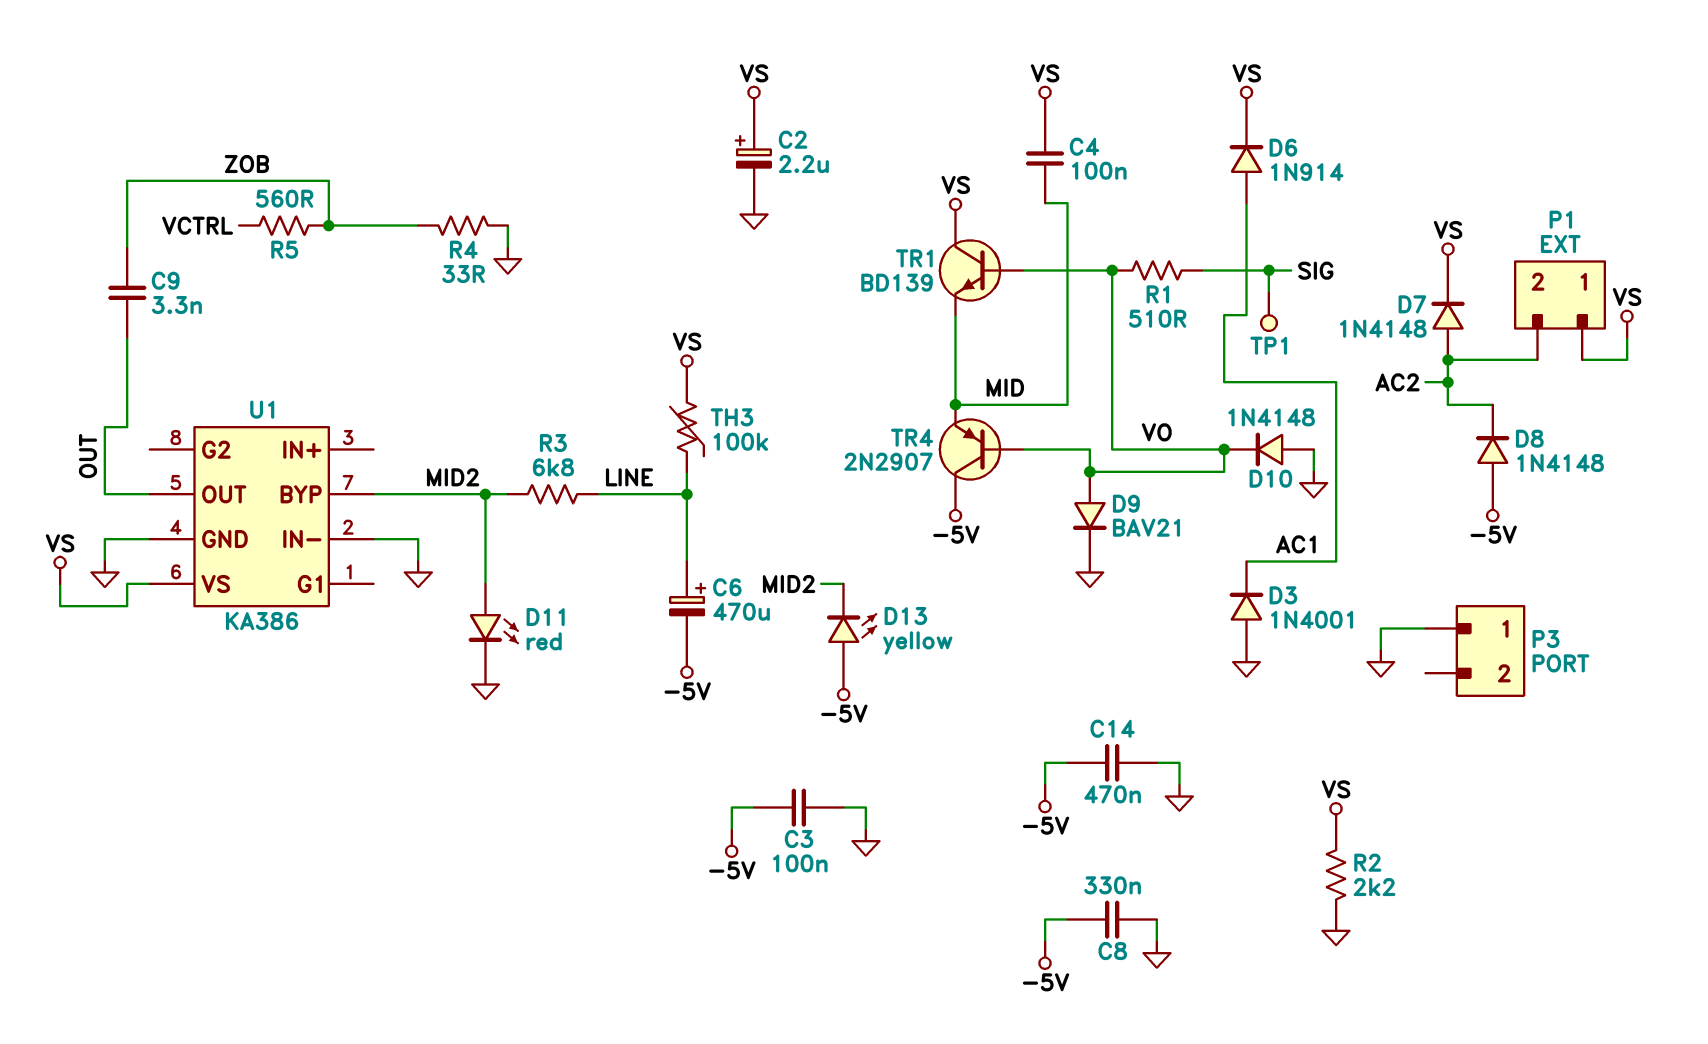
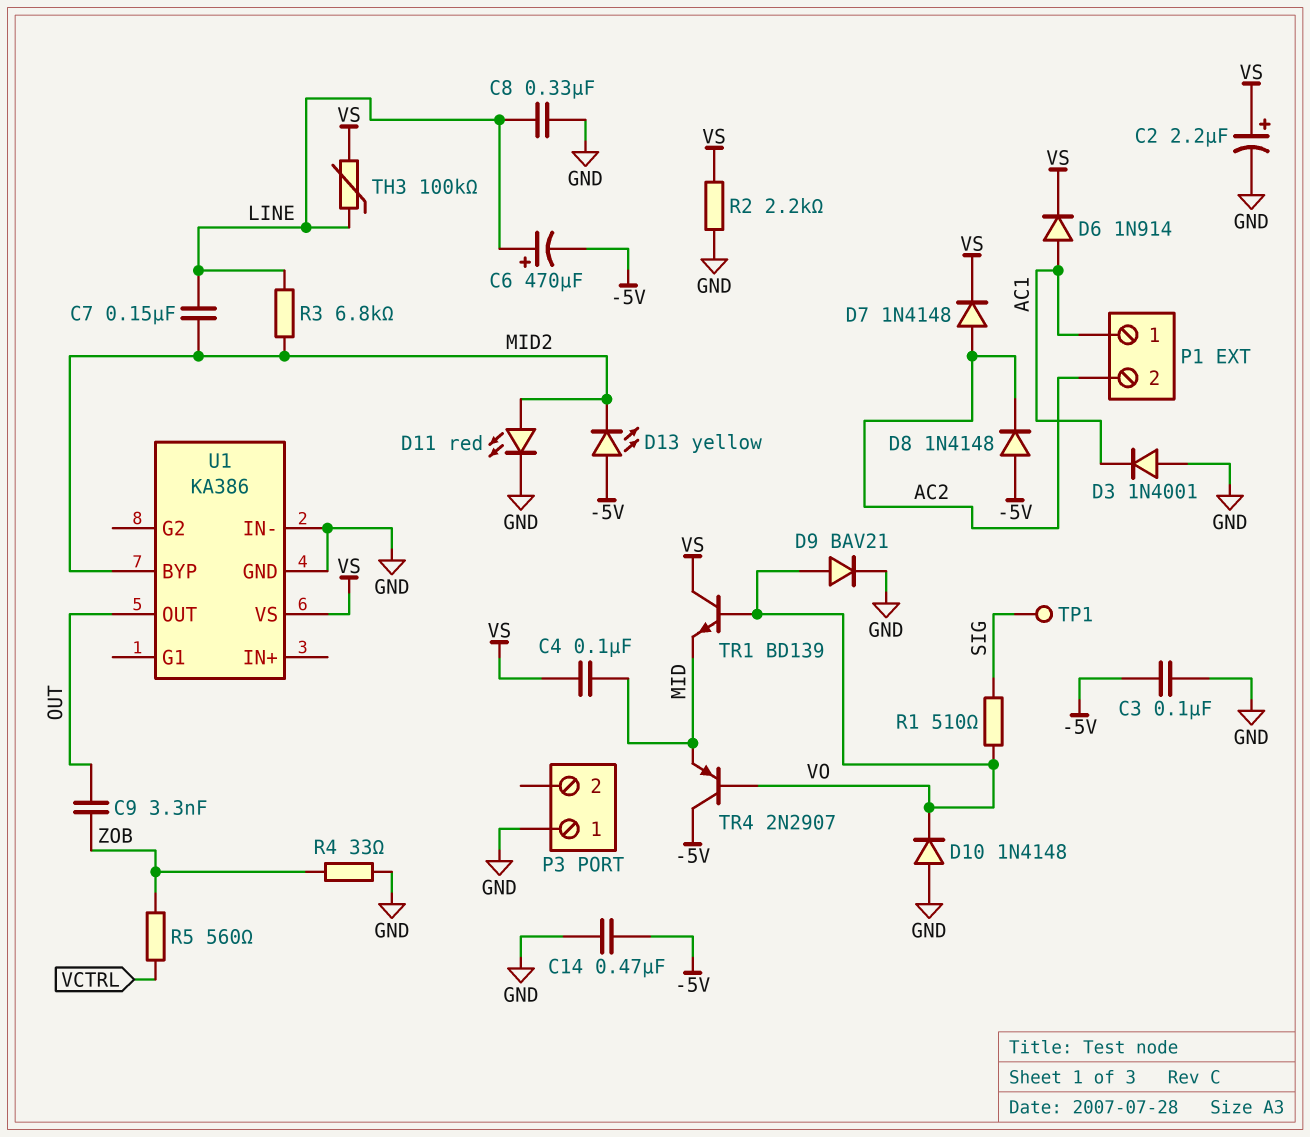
C7: none -> 150nF (LINE, MID2)
C8: 330nF (-5V, GND) -> 330nF (GND, LINE)
P1 pin 1: VS -> AC1

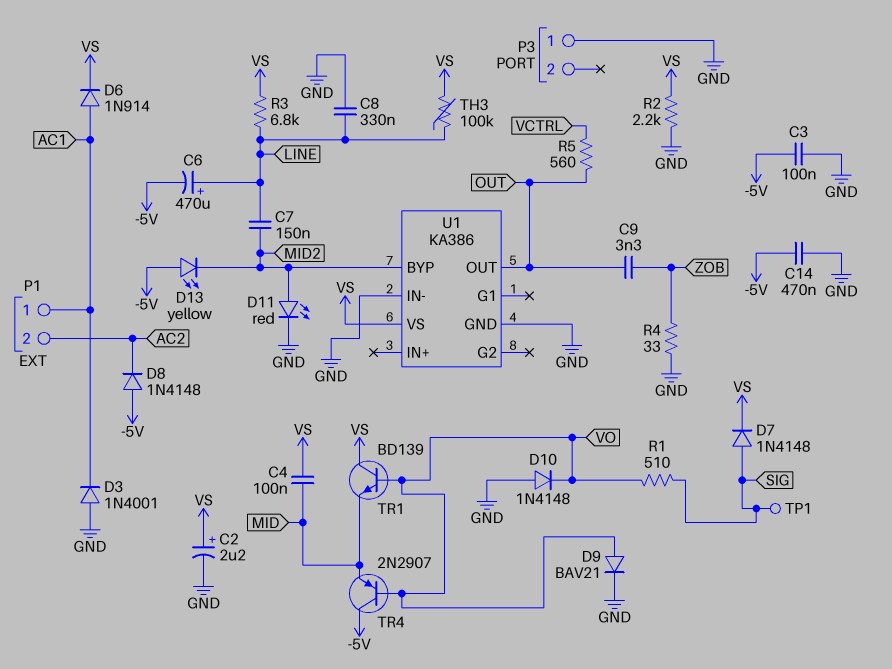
D7: diode 1N4148 (A AC2, K VS) -> diode 1N4148 (A SIG, K VS)
R3: 6.8k (LINE, MID2) -> 6.8k (LINE, VS)
R5: 560 (VCTRL, ZOB) -> 560 (OUT, VCTRL)

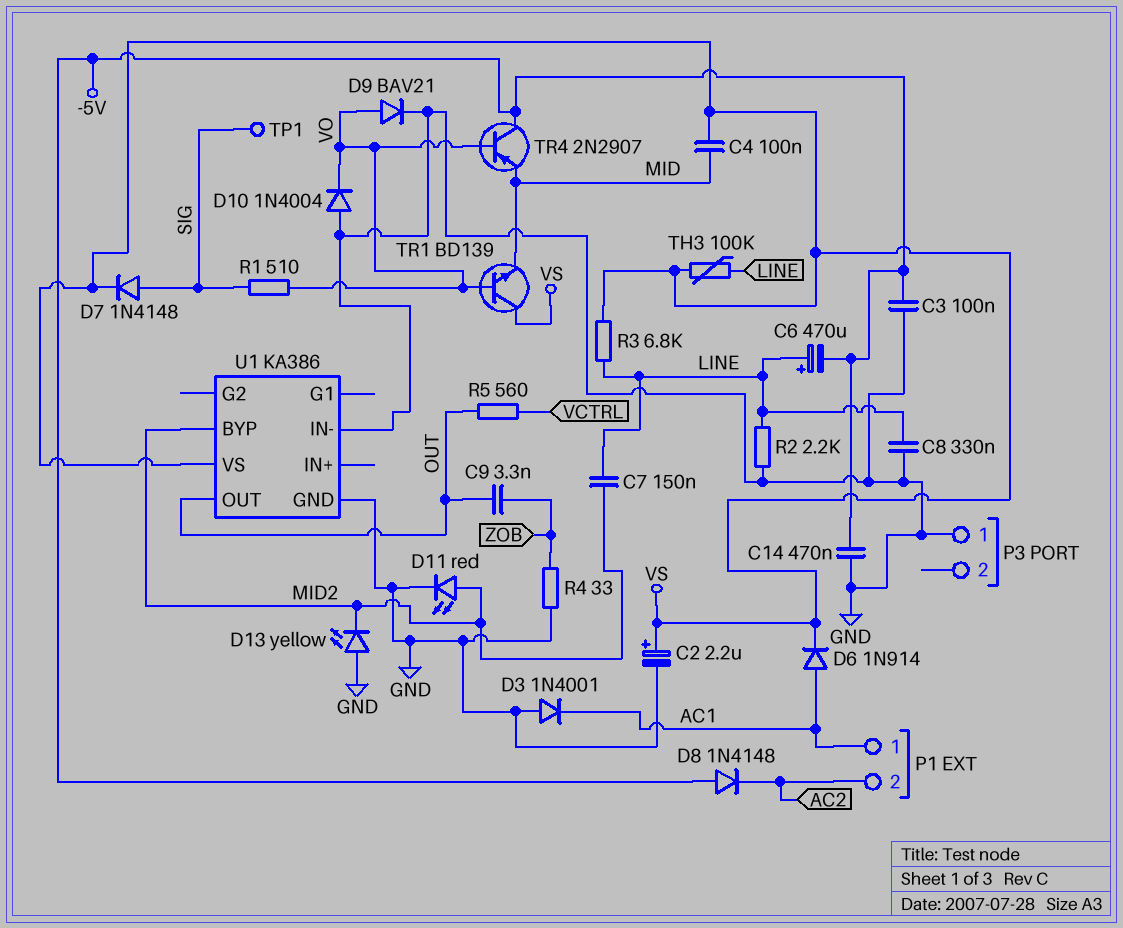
D10: diode 1N4148 (A GND, K VO) -> diode 1N4004 (A GND, K VO)
D13: LED yellow (A -5V, K MID2) -> LED yellow (A GND, K MID2)
R2: 2.2k (GND, VS) -> 2.2k (GND, LINE)

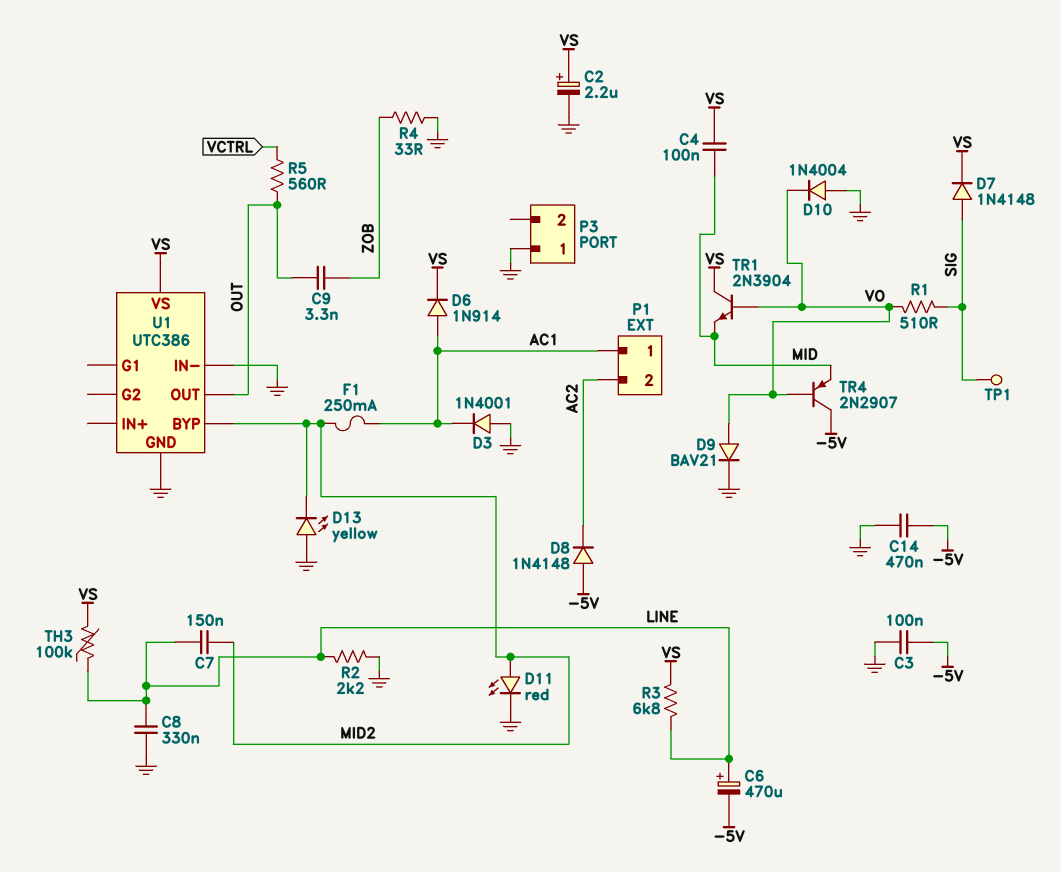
F1: none -> 250mA (AC1, MID2)
TR1: NPN BD139 (B VO, C VS, E MID) -> NPN 2N3904 (B VO, C VS, E MID)
U1: KA386 -> UTC386

